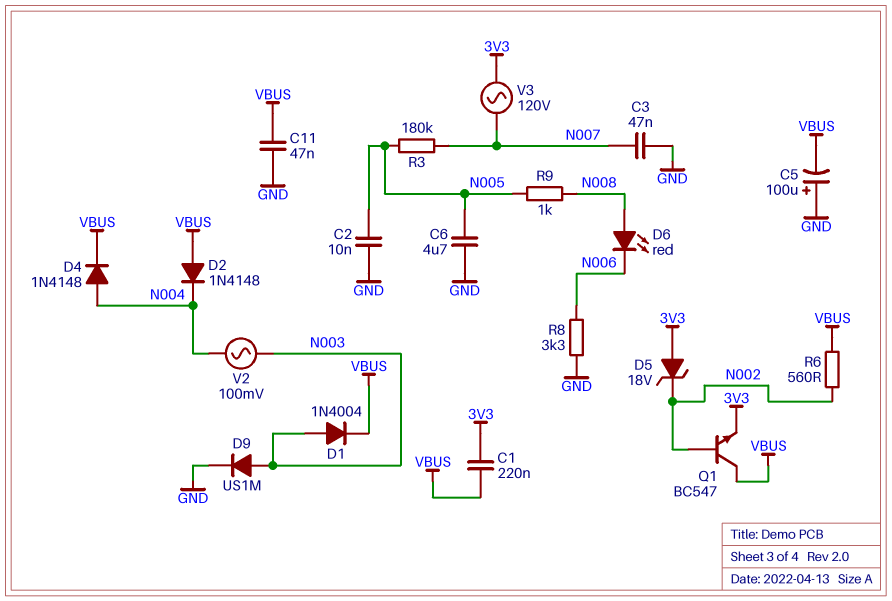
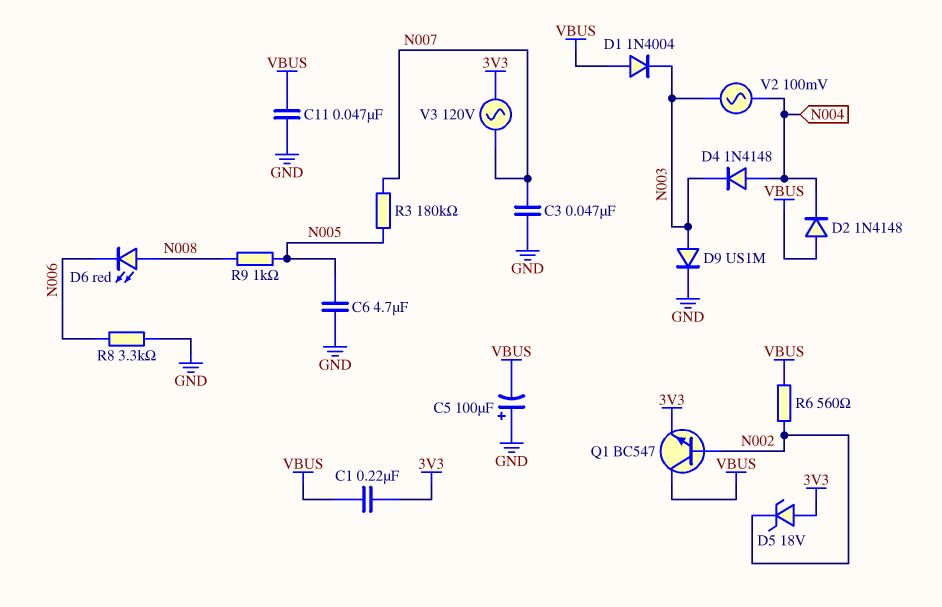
C2: 10nF (GND, N005) -> none
D1: diode 1N4004 (A N003, K VBUS) -> diode 1N4004 (A VBUS, K N003)
D4: diode 1N4148 (A N004, K VBUS) -> diode 1N4148 (A N004, K N003)

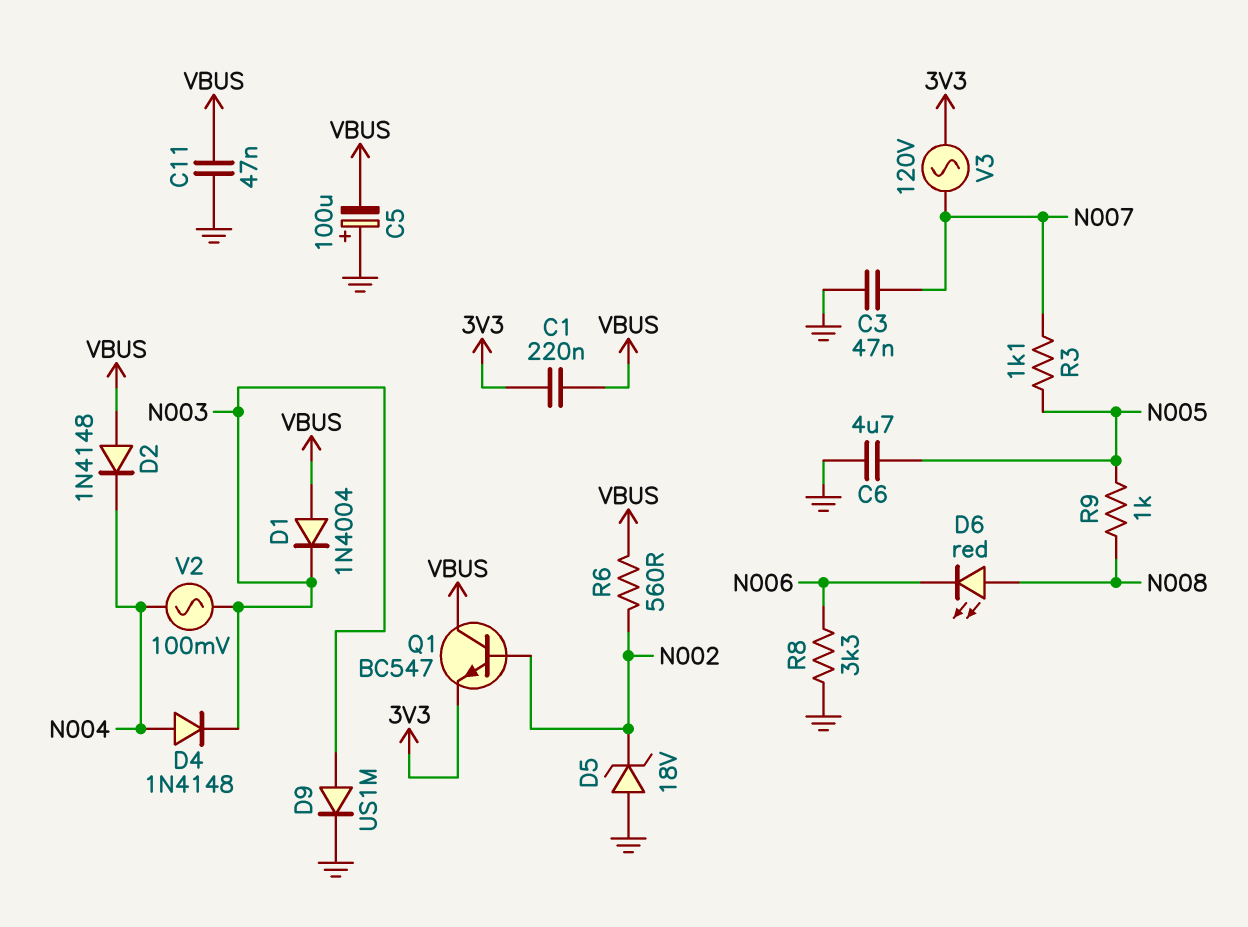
D5: zener 18V (A 3V3, K N002) -> zener 18V (A GND, K N002)
R3: 180k (N005, N007) -> 1.1k (N005, N007)

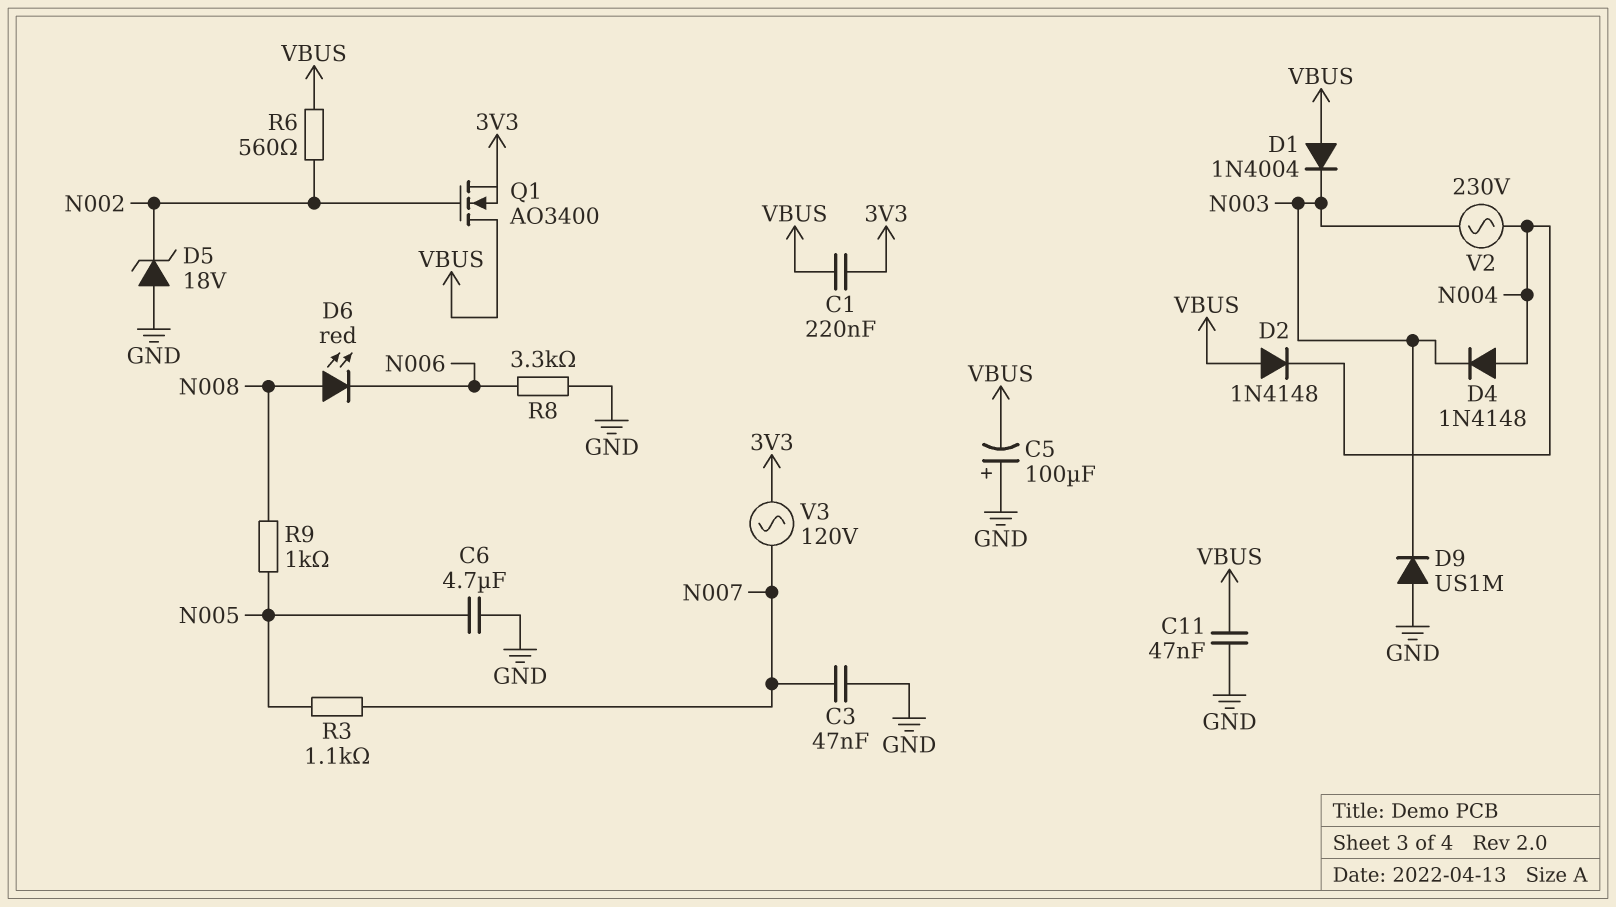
D9: diode US1M (A N003, K GND) -> diode US1M (A GND, K N003)
Q1: NPN BC547 (B N002, C VBUS, E 3V3) -> NMOS AO3400 (G N002, D VBUS, S 3V3)
V2: AC 100mV (N003, N004) -> AC 230V (N003, N004)

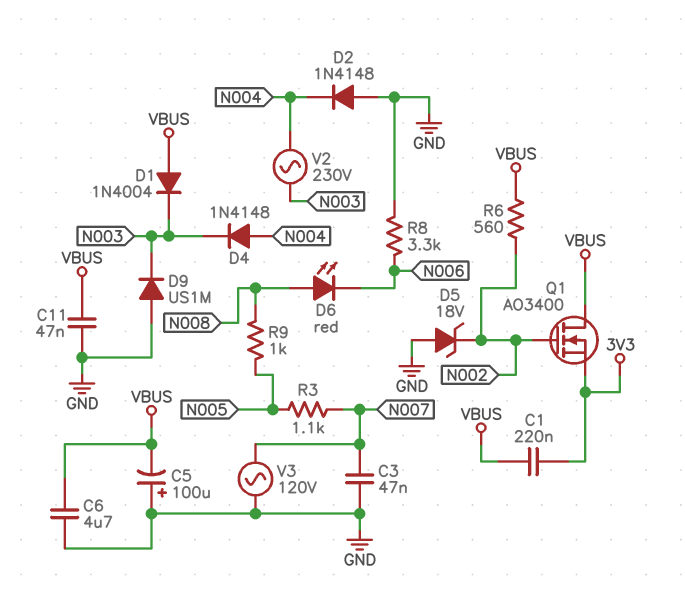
C6: 4.7uF (GND, N005) -> 4.7uF (GND, VBUS)
D2: diode 1N4148 (A VBUS, K N004) -> diode 1N4148 (A GND, K N004)
V3: AC 120V (3V3, N007) -> AC 120V (GND, N007)

